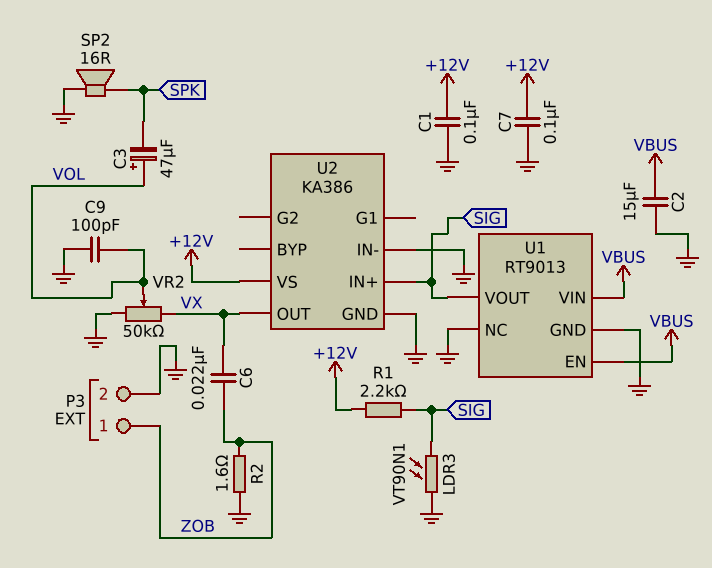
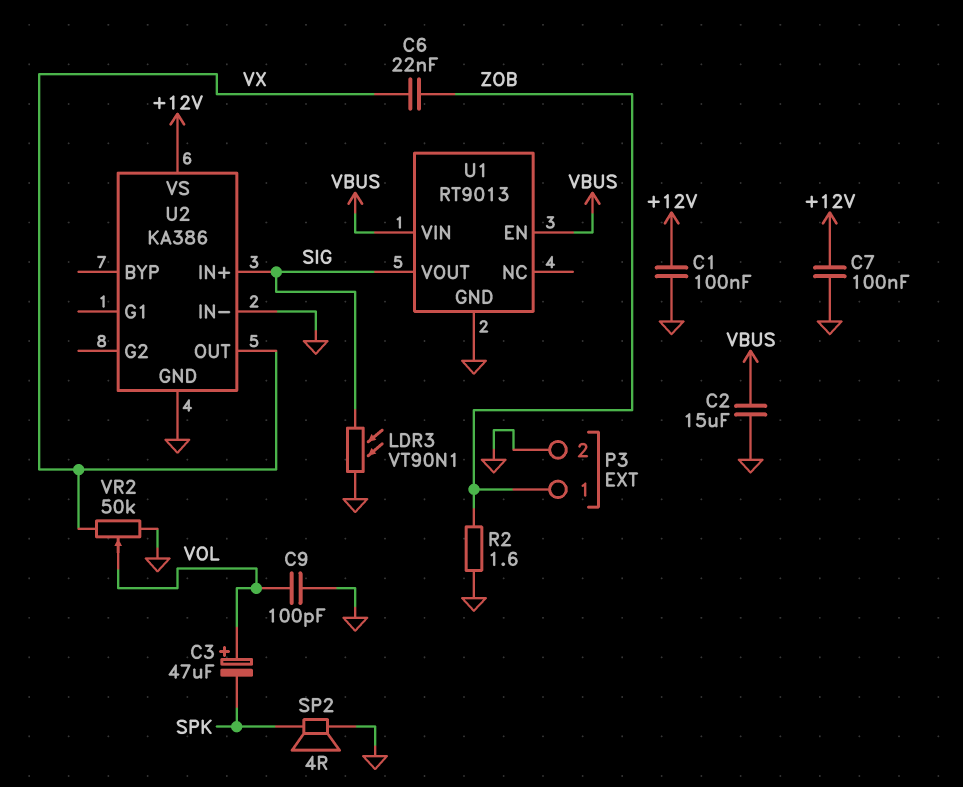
R1: 2.2k (+12V, SIG) -> none
SP2: speaker 16R (GND, SPK) -> speaker 4R (GND, SPK)
U1 pin NC: GND -> none

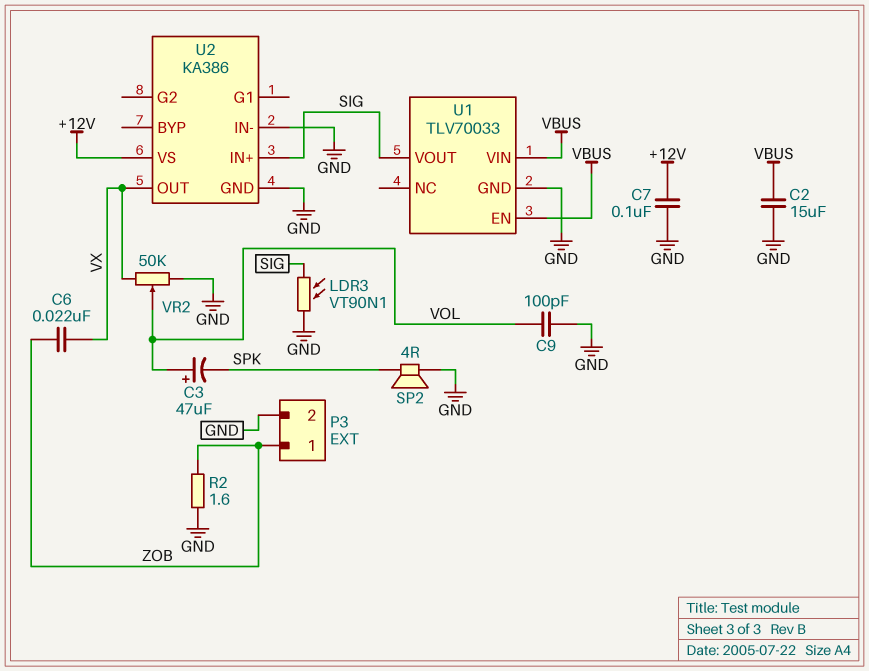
C1: 100nF (+12V, GND) -> none
U1: RT9013 -> TLV70033

